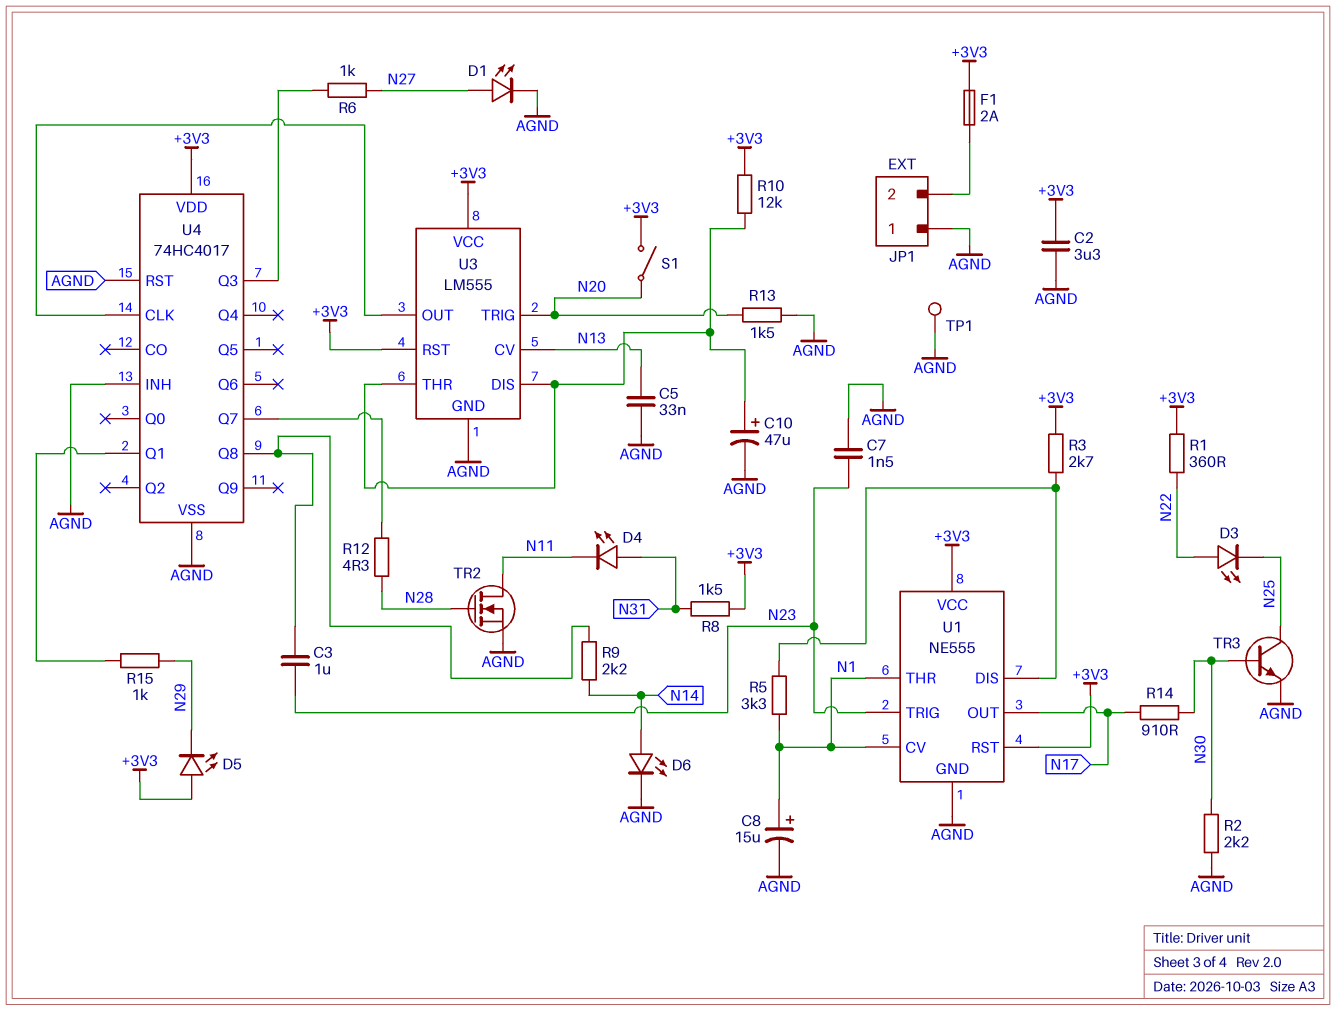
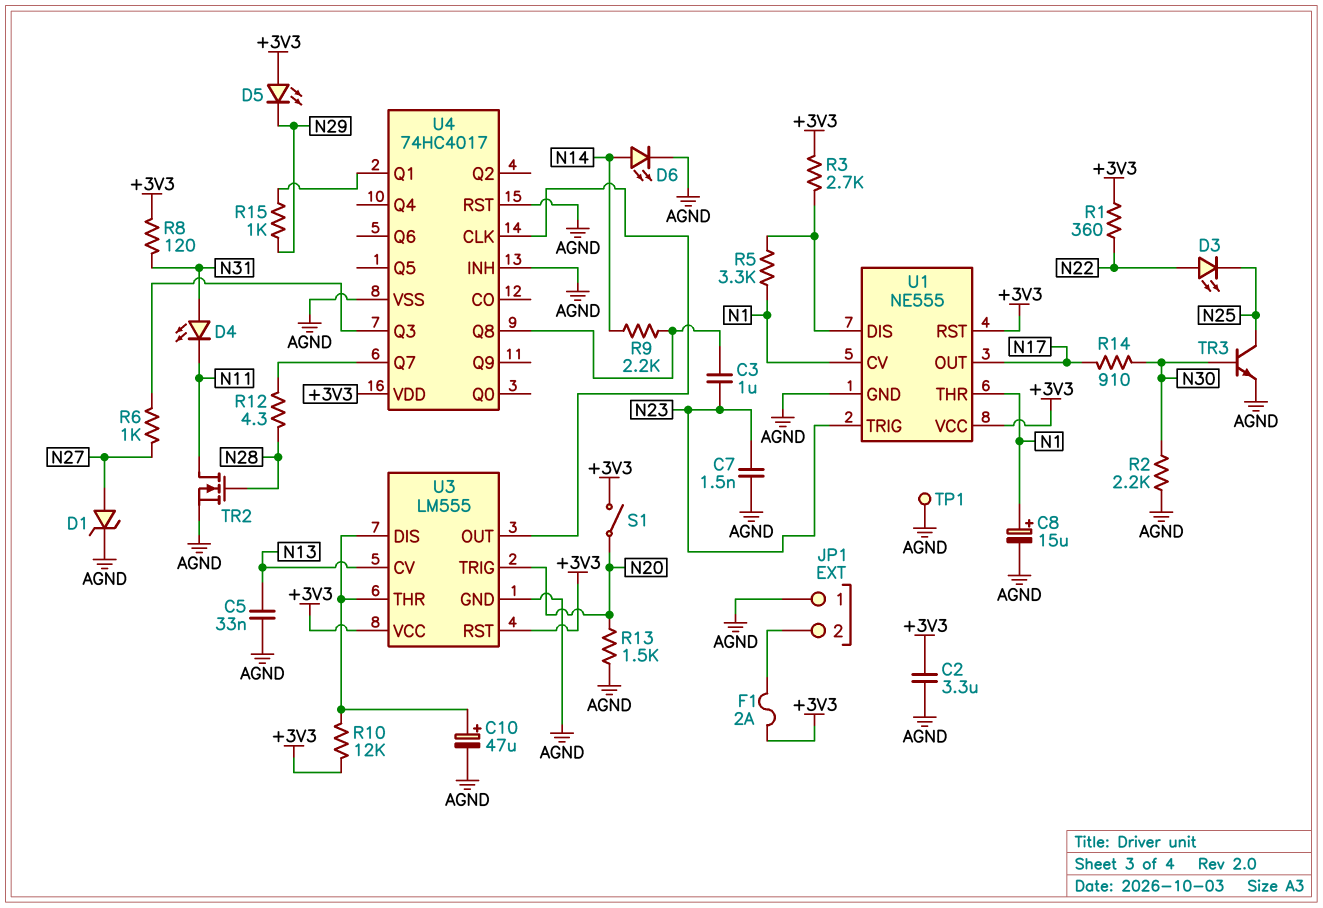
D1: LED (A N27, K AGND) -> zener (A N27, K AGND)
R8: 1.5k (+3V3, N31) -> 120 (+3V3, N31)

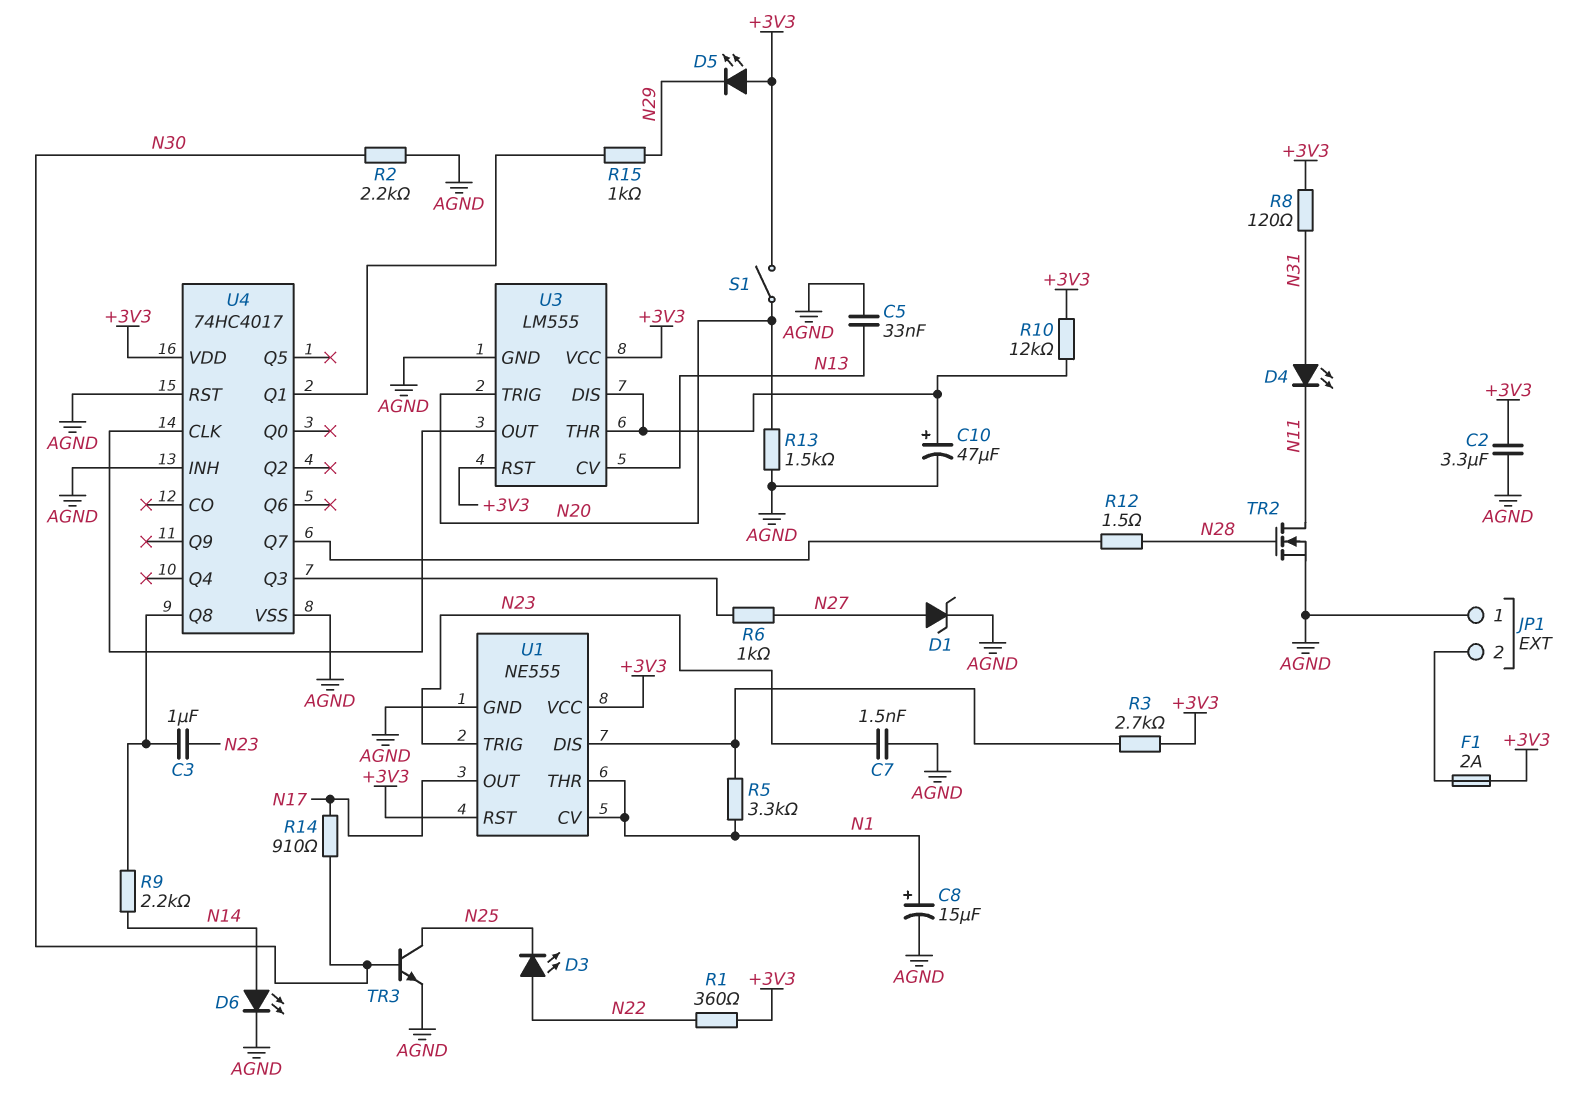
R12: 4.3 (N28, U4/Q7) -> 1.5 (N28, U4/Q7)
TP1: test point (AGND) -> none

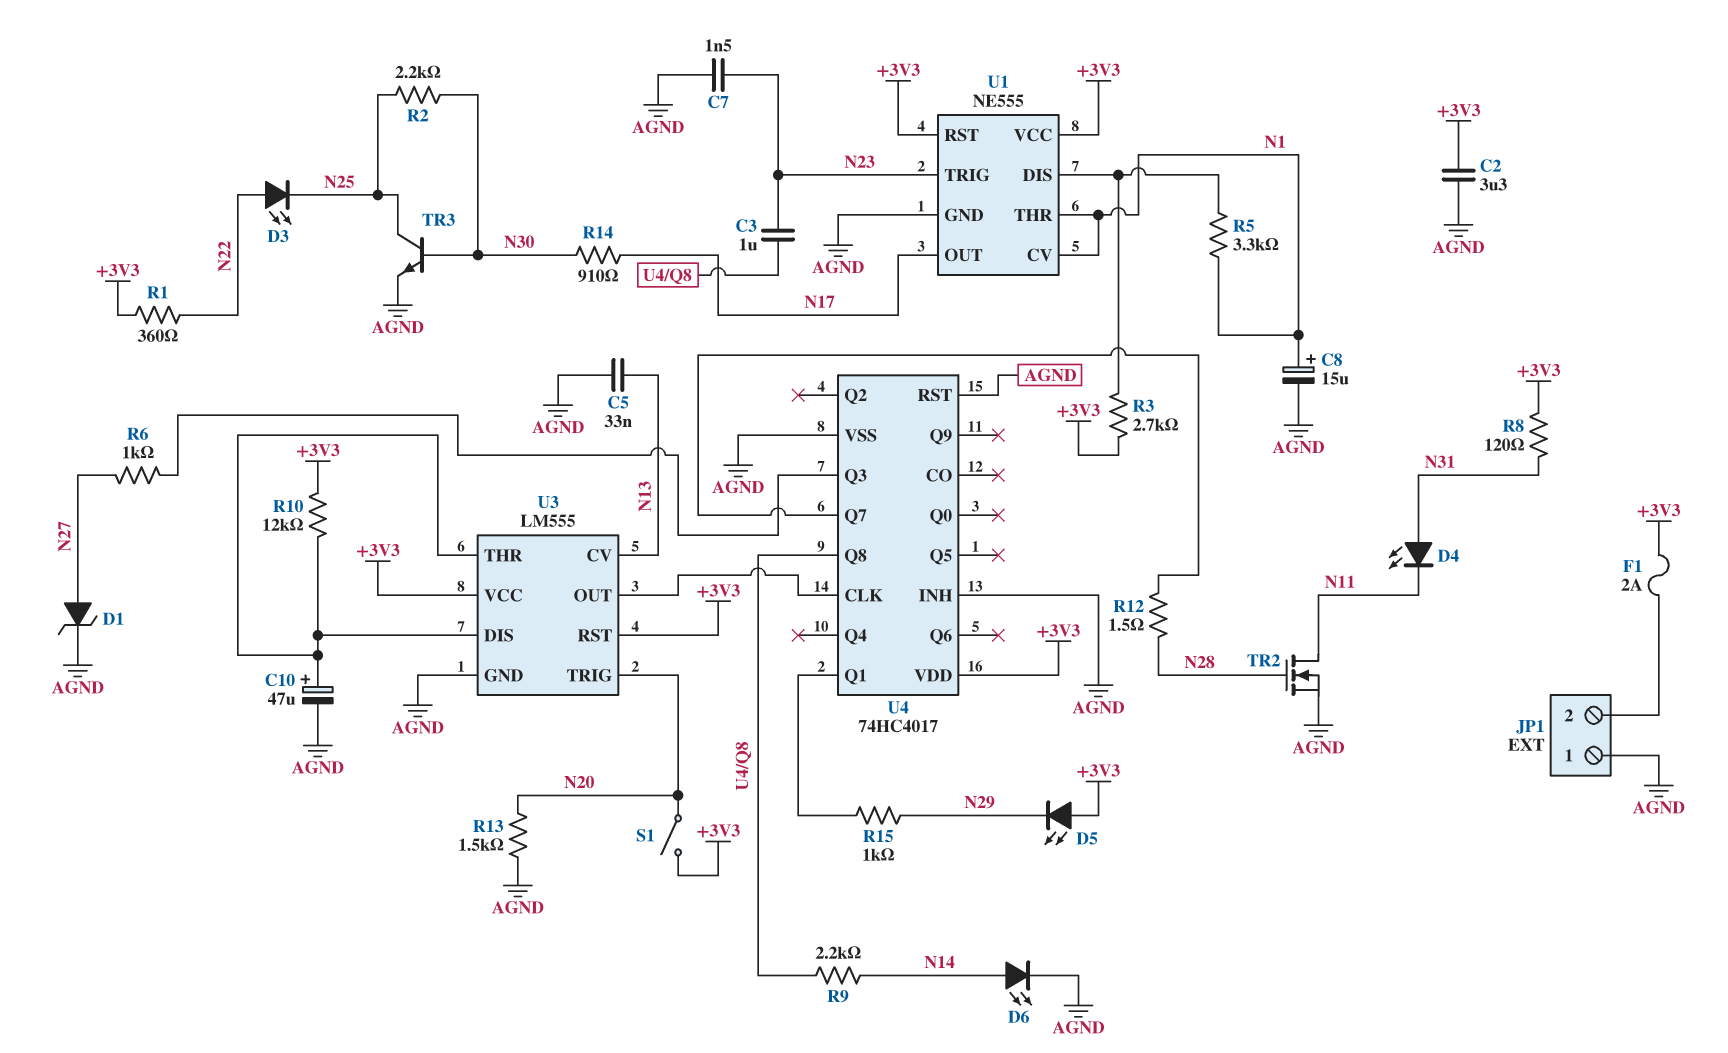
R2: 2.2k (AGND, N30) -> 2.2k (N25, N30)

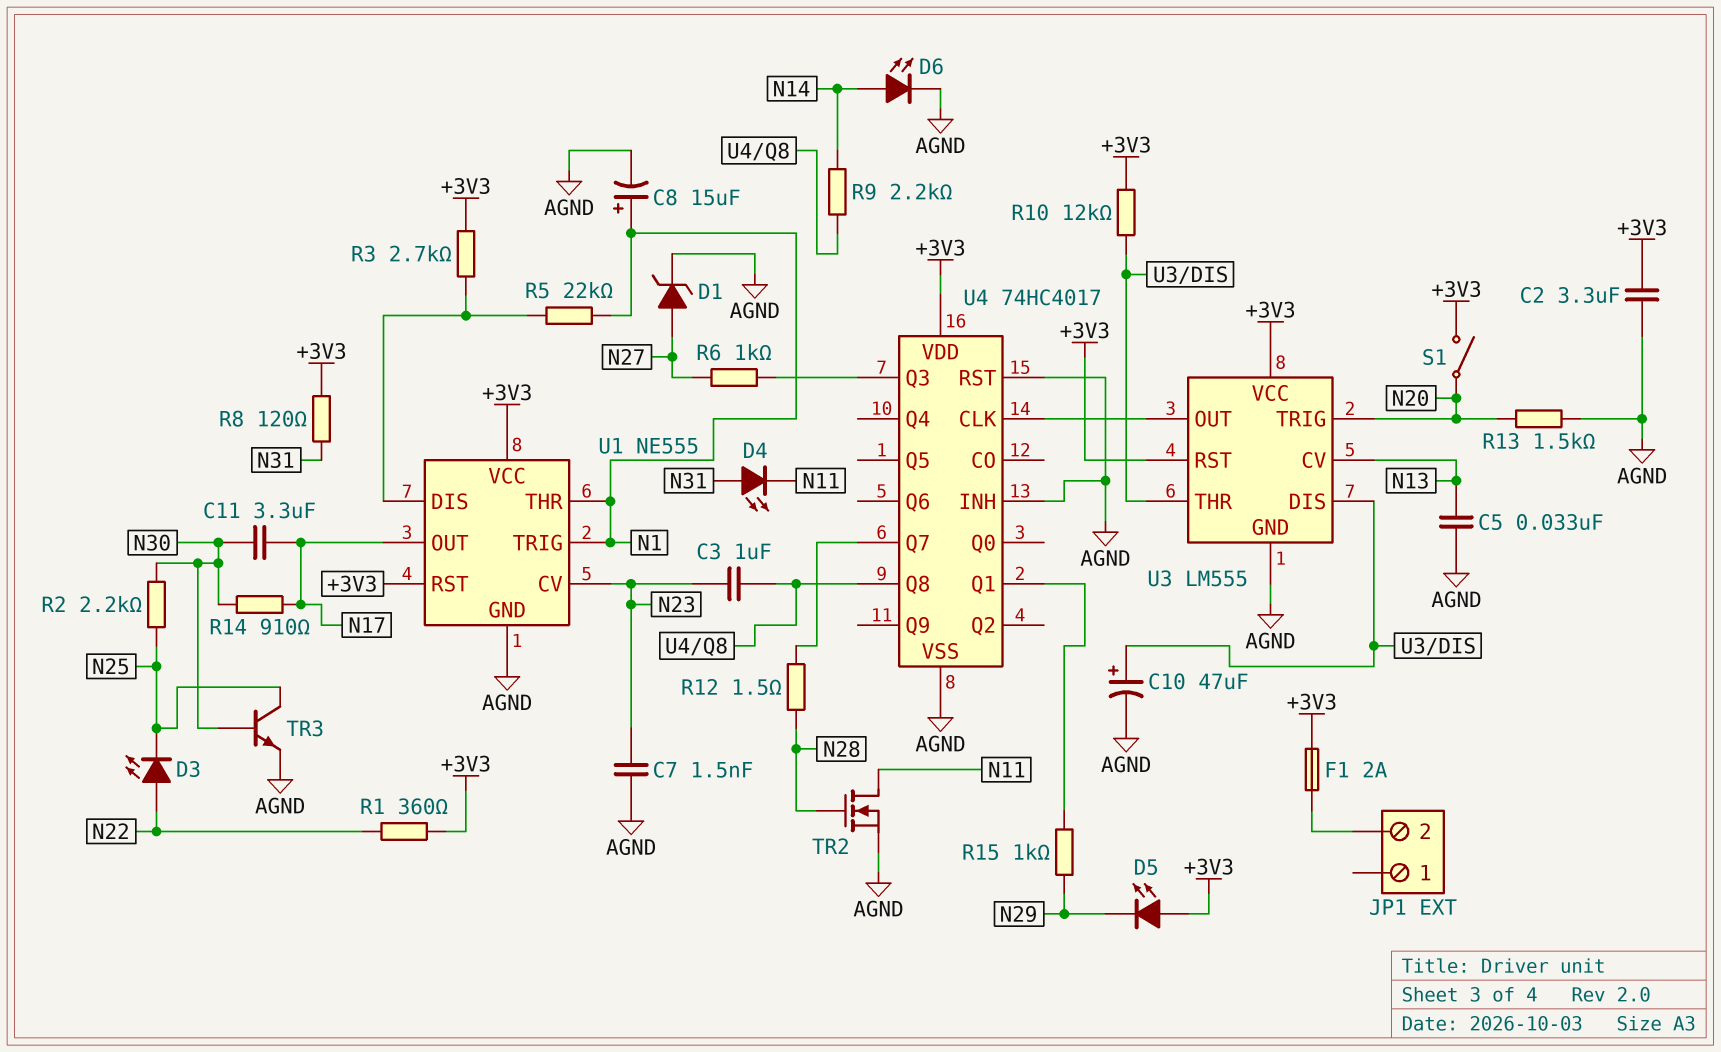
C11: none -> 3.3uF (N17, N30)
JP1 pin 1: AGND -> none
R5: 3.3k (N1, U1/DIS) -> 22k (N1, U1/DIS)
U1 pin CV: N1 -> N23
U1 pin TRIG: N23 -> N1

